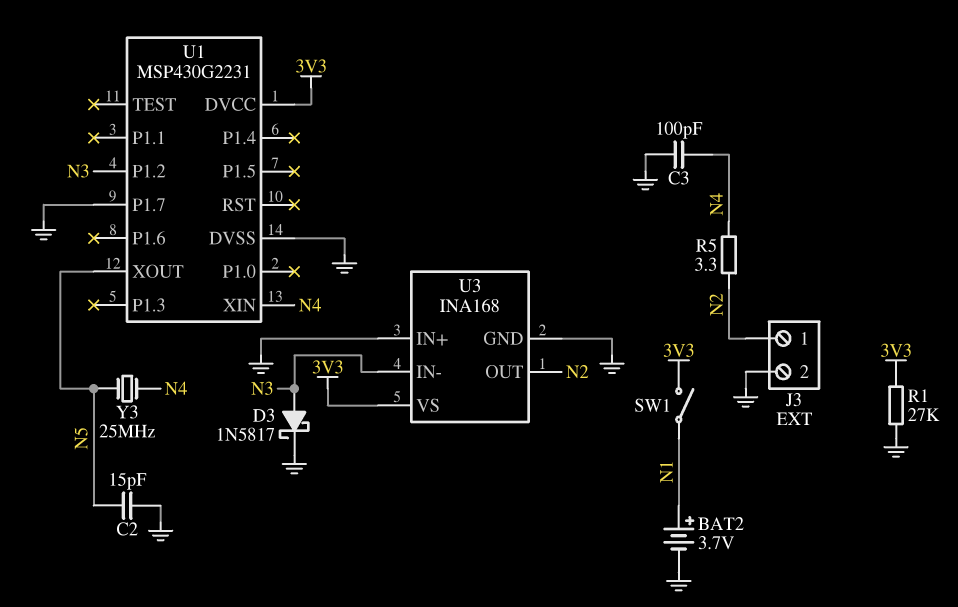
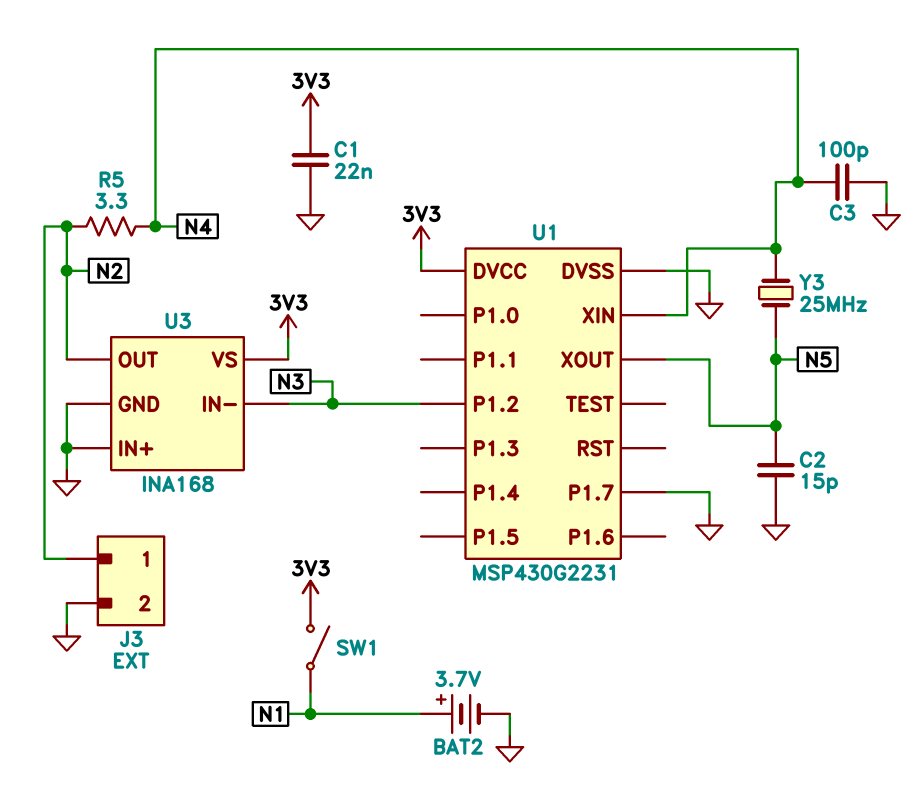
C1: none -> 22nF (3V3, GND)
D3: schottky 1N5817 (A N3, K GND) -> none
R1: 27k (3V3, GND) -> none

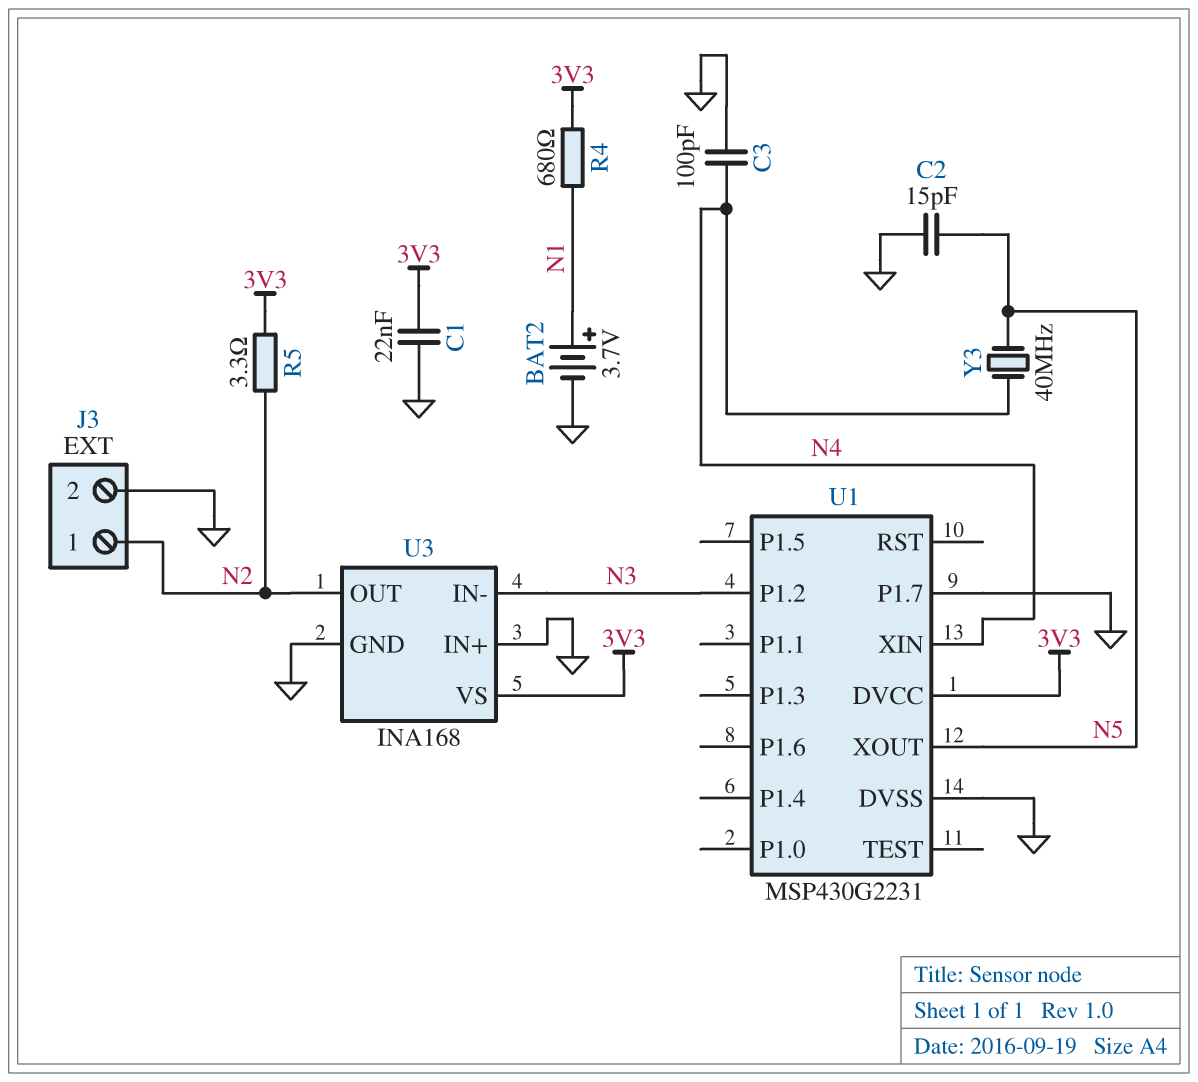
R4: none -> 680 (3V3, N1)
R5: 3.3 (N2, N4) -> 3.3 (3V3, N2)
SW1: switch (3V3, N1) -> none
Y3: 25MHz (N4, N5) -> 40MHz (N4, N5)

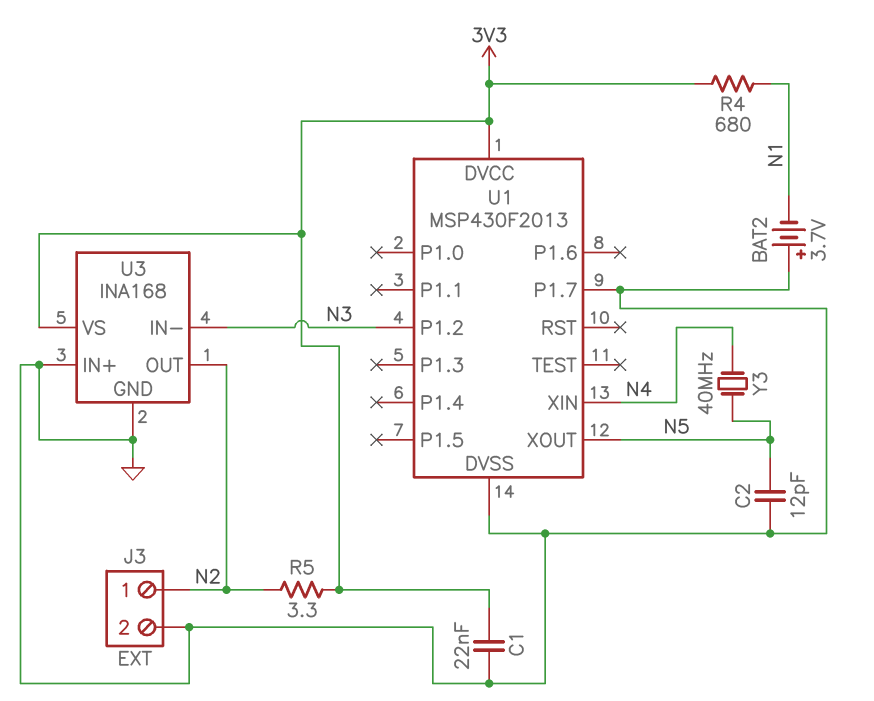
BAT2: 3.7V (plus N1, minus GND) -> 3.7V (plus GND, minus N1)
C2: 15pF (GND, N5) -> 12pF (GND, N5)
C3: 100pF (GND, N4) -> none
U1: MSP430G2231 -> MSP430F2013

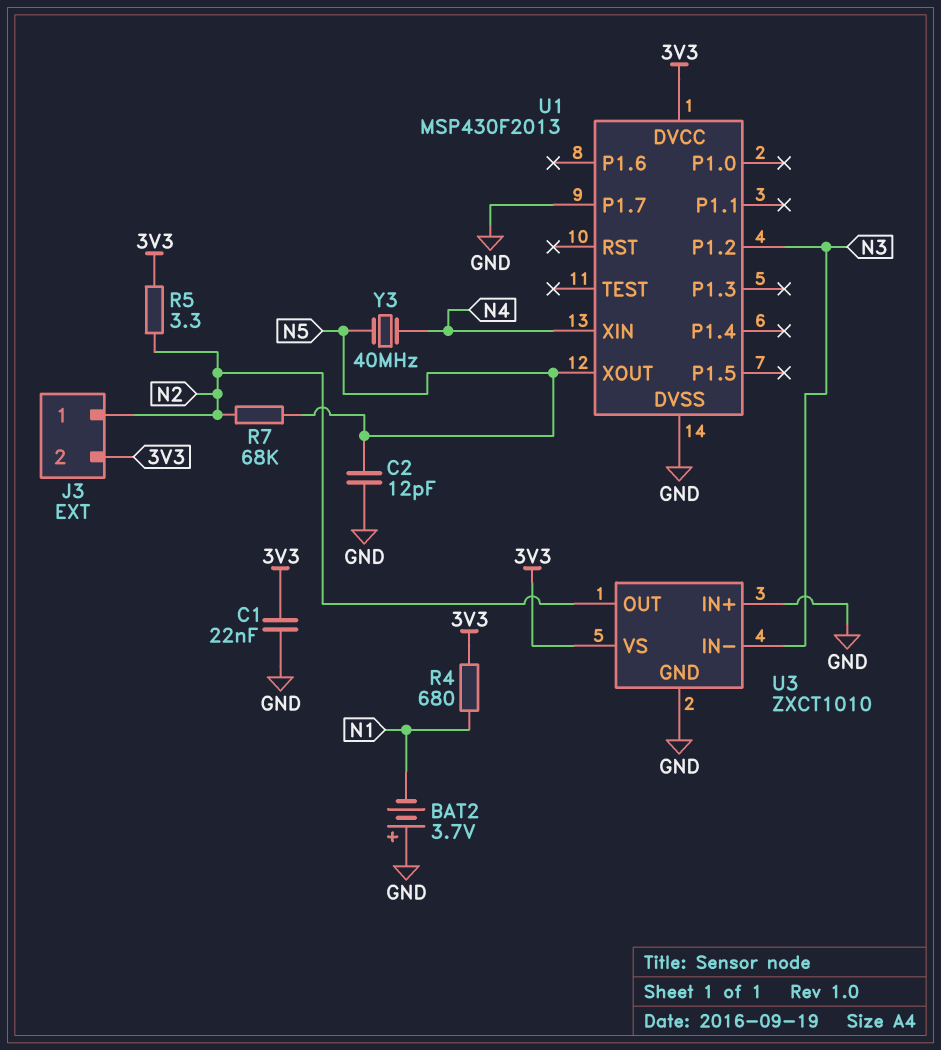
J3 pin 2: GND -> 3V3
R7: none -> 68k (N2, N5)
U3: INA168 -> ZXCT1010

